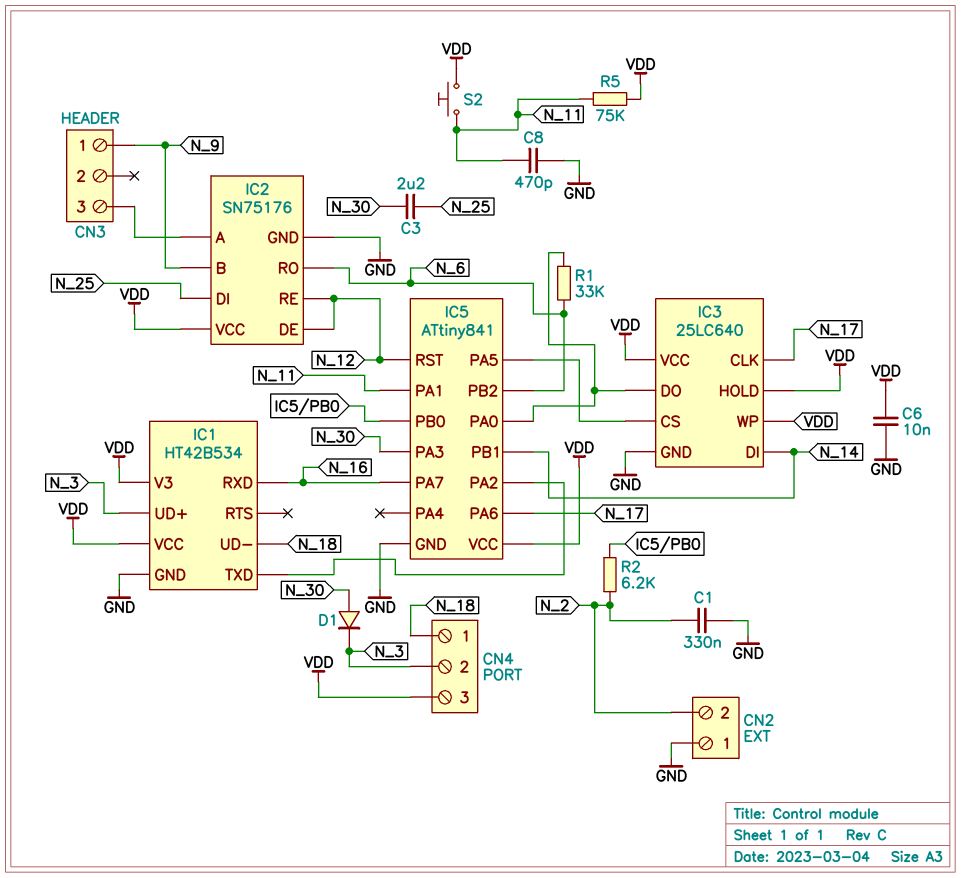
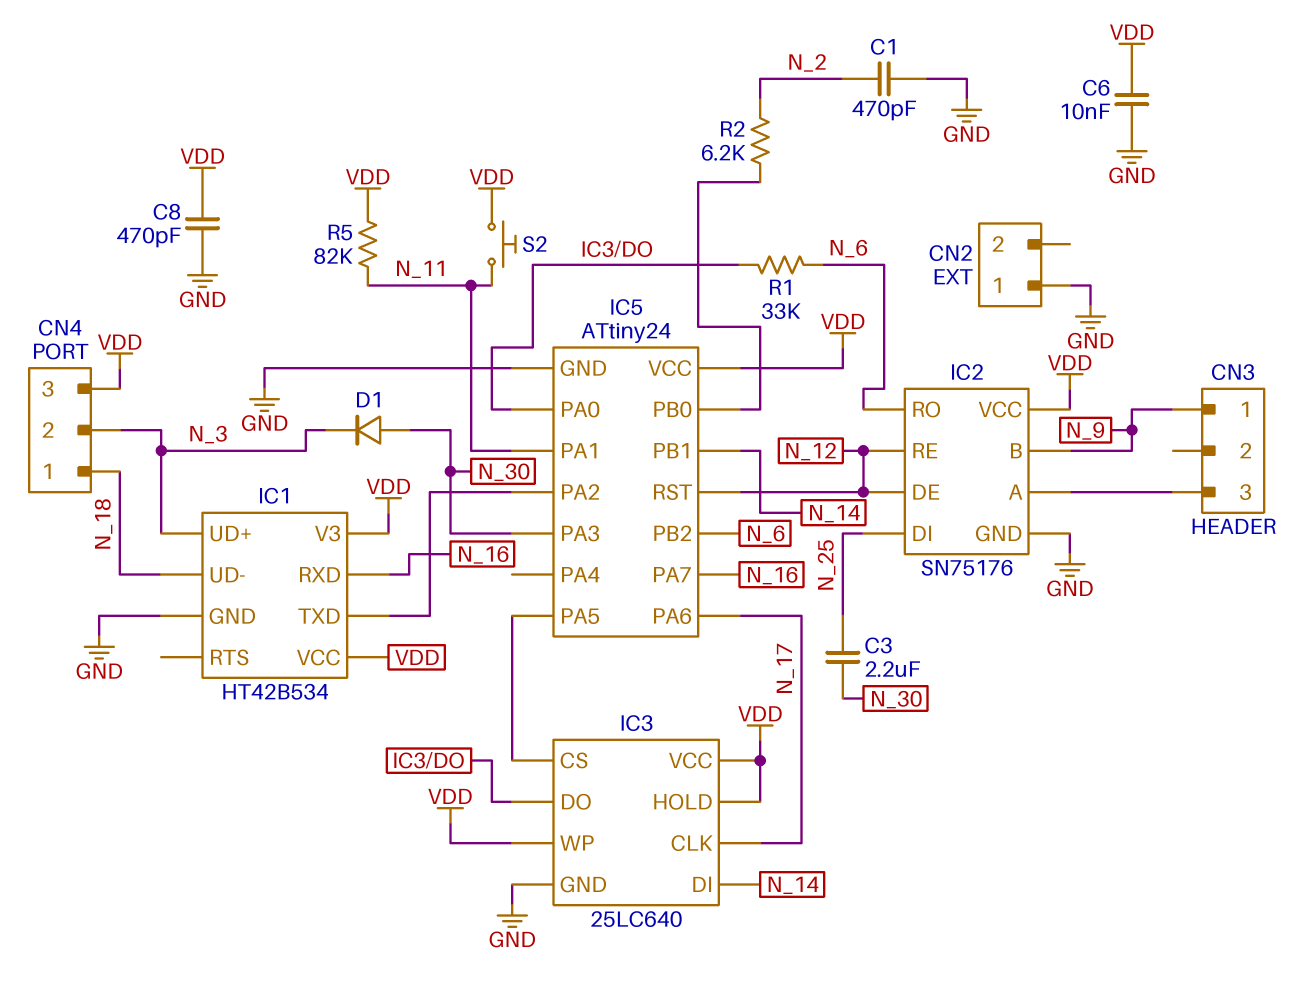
C1: 330nF (GND, N_2) -> 470pF (GND, N_2)
C8: 470pF (GND, N_11) -> 470pF (GND, VDD)
CN2 pin 2: N_2 -> none
IC5: ATtiny841 -> ATtiny24
R5: 75k (N_11, VDD) -> 82k (N_11, VDD)

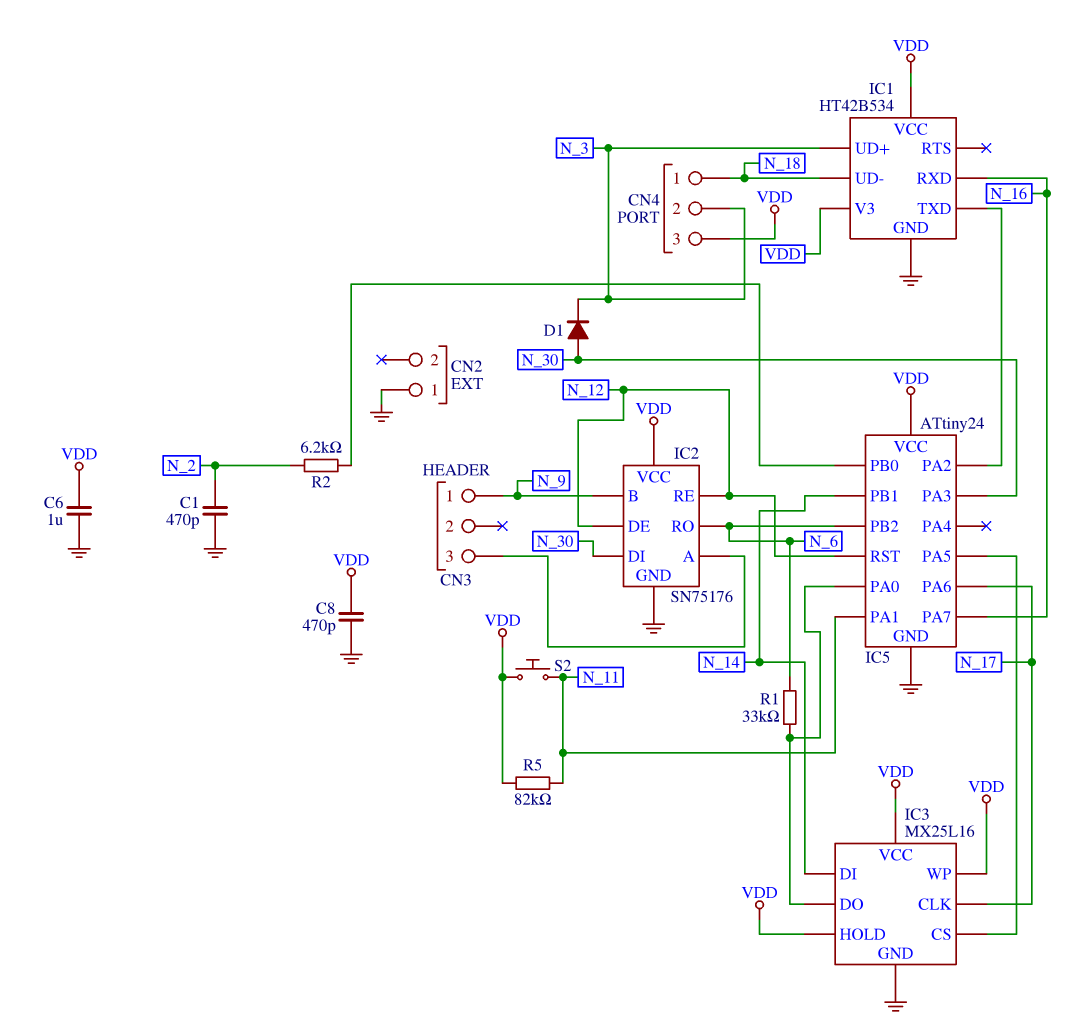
C3: 2.2uF (N_25, N_30) -> none
C6: 10nF (GND, VDD) -> 1uF (GND, VDD)
IC2 pin DI: N_25 -> N_30
IC3: 25LC640 -> MX25L16

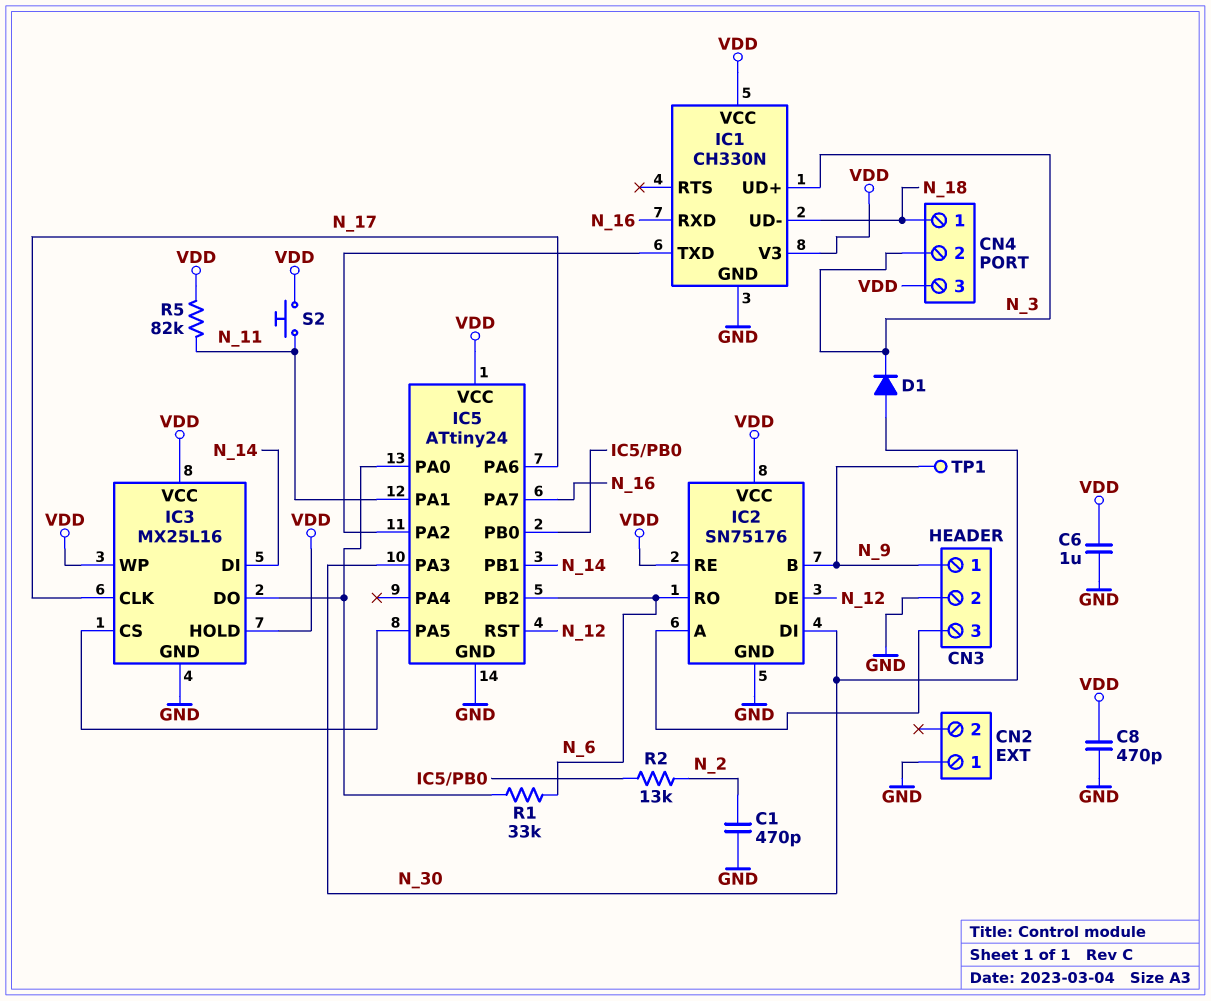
CN3 pin 2: none -> GND
IC1: HT42B534 -> CH330N
IC2 pin RE: N_12 -> VDD
R2: 6.2k (IC5/PB0, N_2) -> 13k (IC5/PB0, N_2)
TP1: none -> test point (N_9)

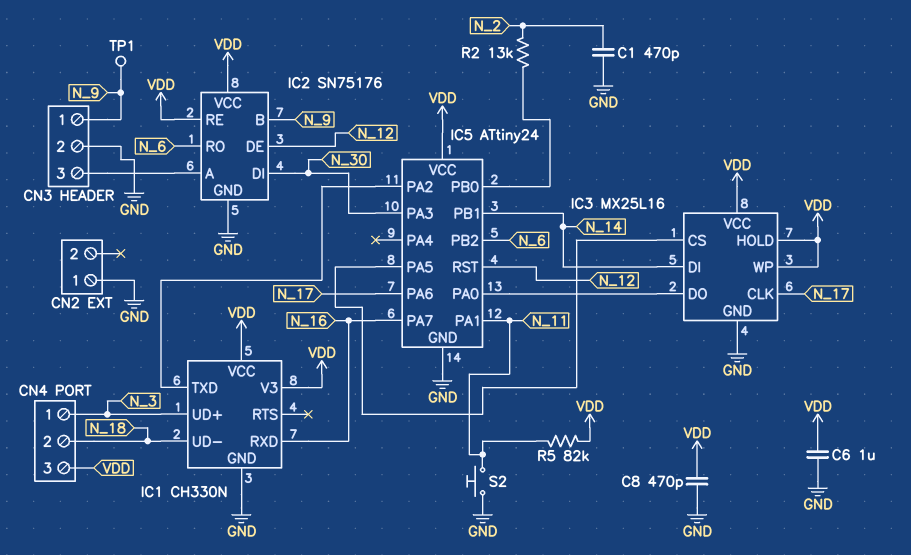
CN4 pin 1: N_18 -> N_3
CN4 pin 2: N_3 -> N_18
D1: diode (A N_30, K N_3) -> none
R1: 33k (IC3/DO, N_6) -> none
S2: button (N_11, VDD) -> button (GND, N_11)

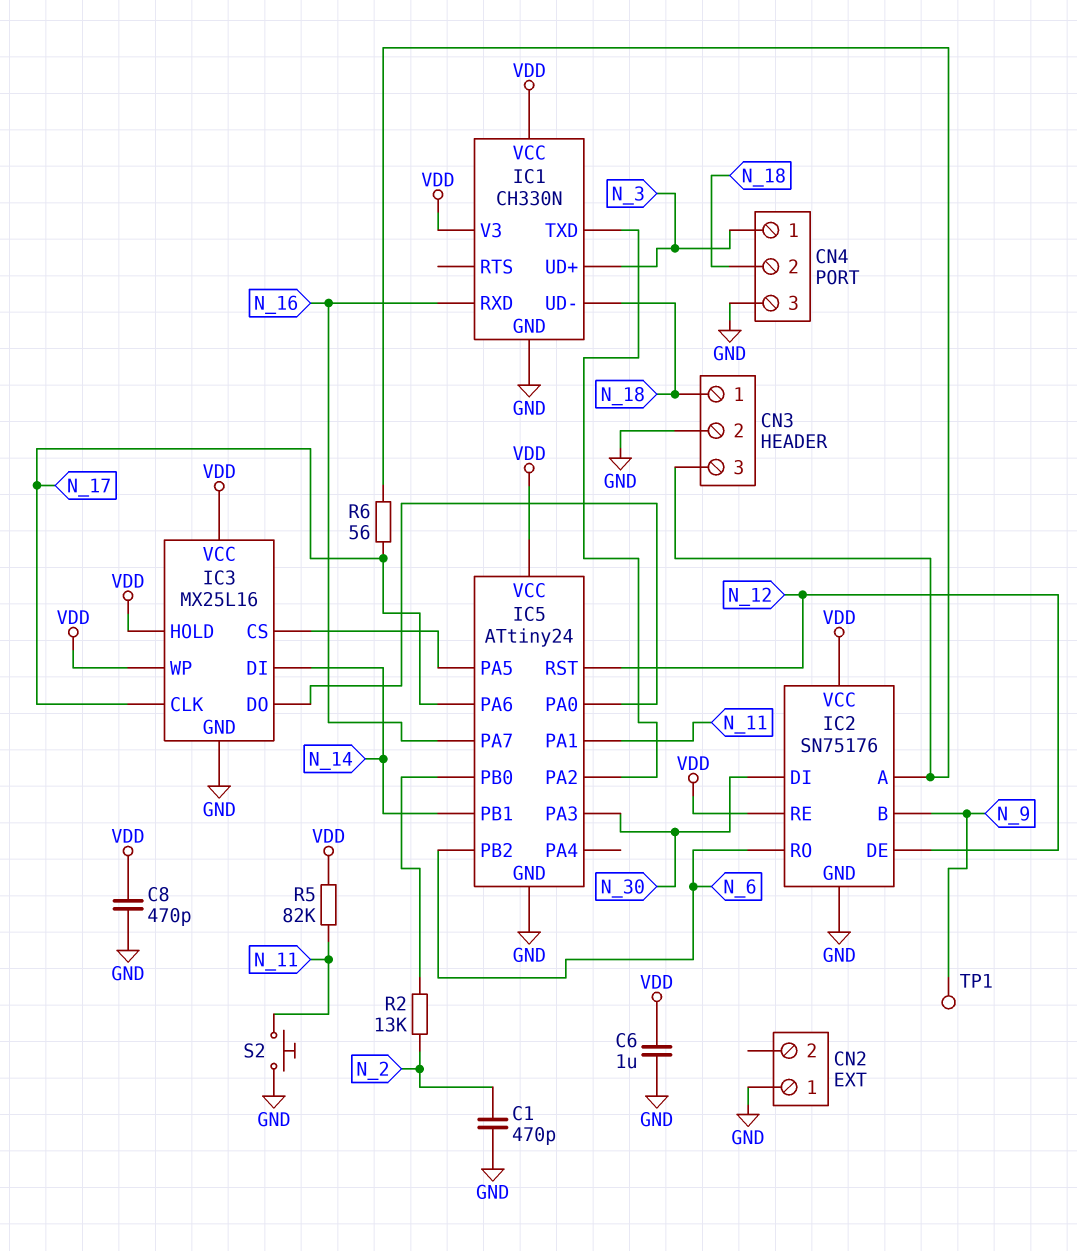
CN3 pin 1: N_9 -> N_18
CN4 pin 3: VDD -> GND
R6: none -> 56 (CN3/3, N_17)

